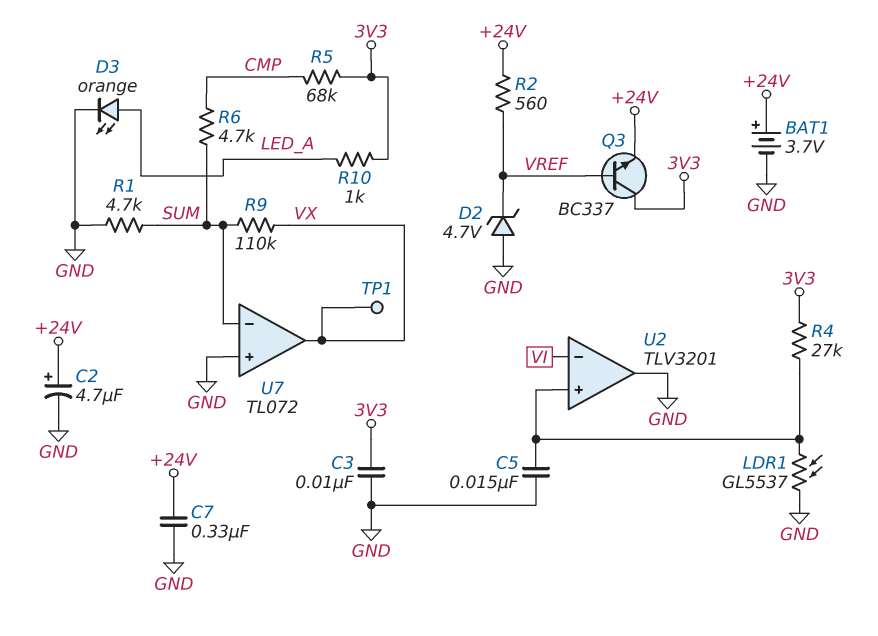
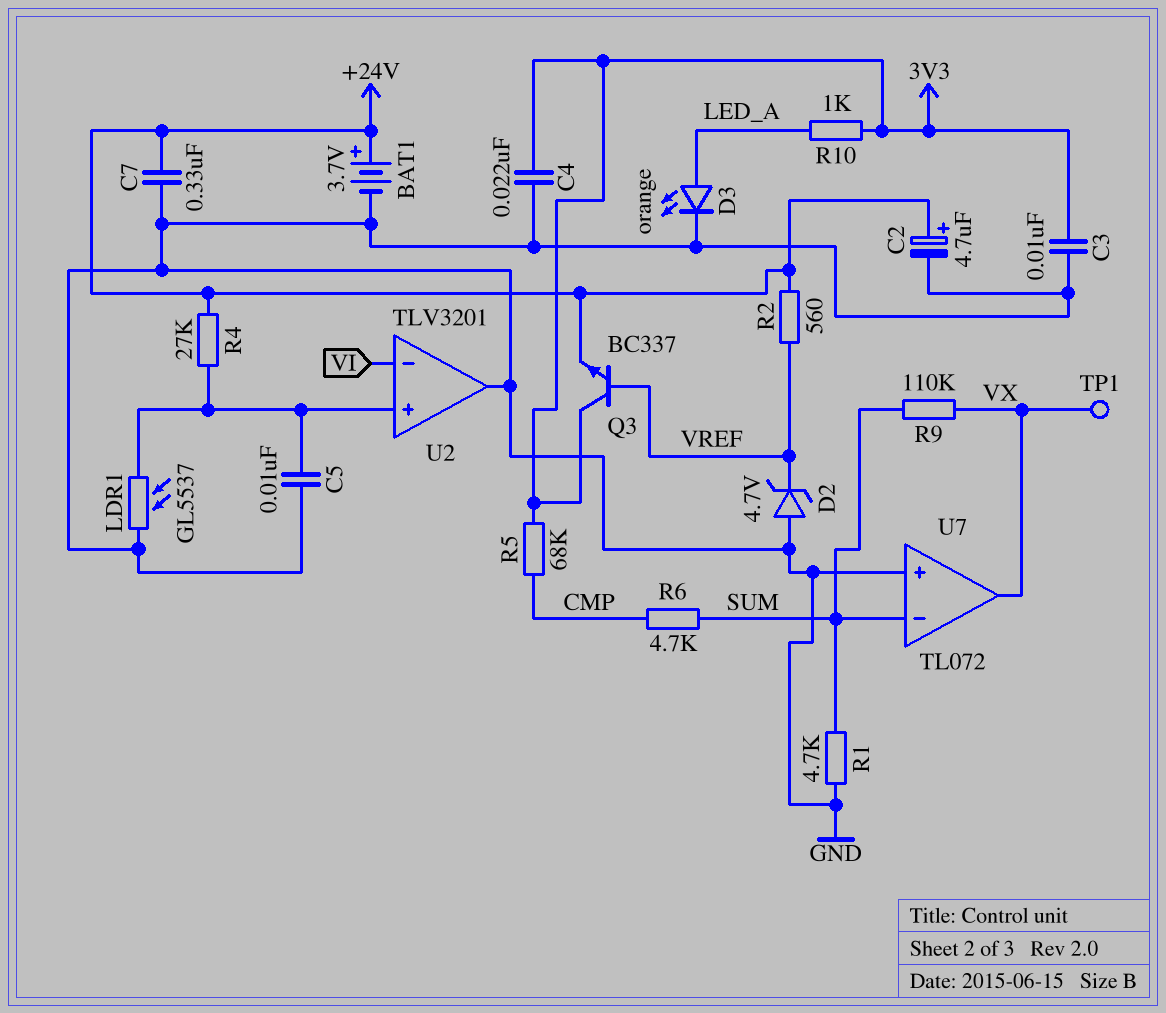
C4: none -> 22nF (3V3, GND)
C5: 15nF (GND, U2/in+) -> 10nF (GND, U2/in+)
R4: 27k (3V3, U2/in+) -> 27k (+24V, U2/in+)

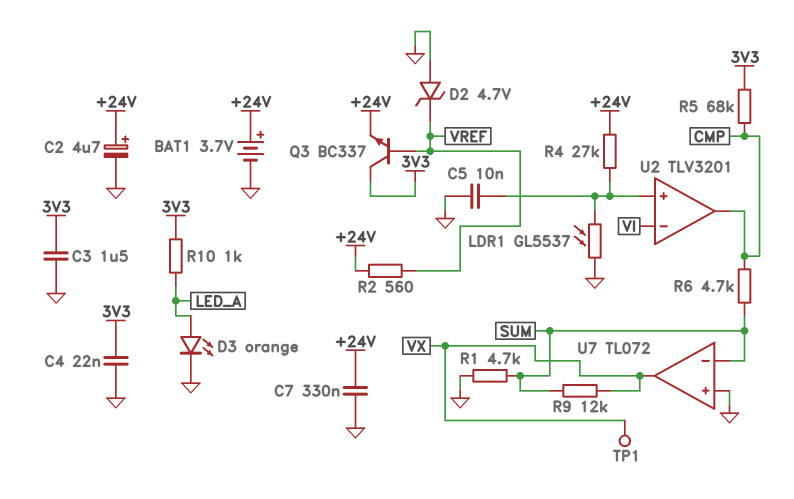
C3: 10nF (3V3, GND) -> 1.5uF (3V3, GND)
R9: 110k (SUM, VX) -> 12k (SUM, VX)
U2 pin out: GND -> CMP

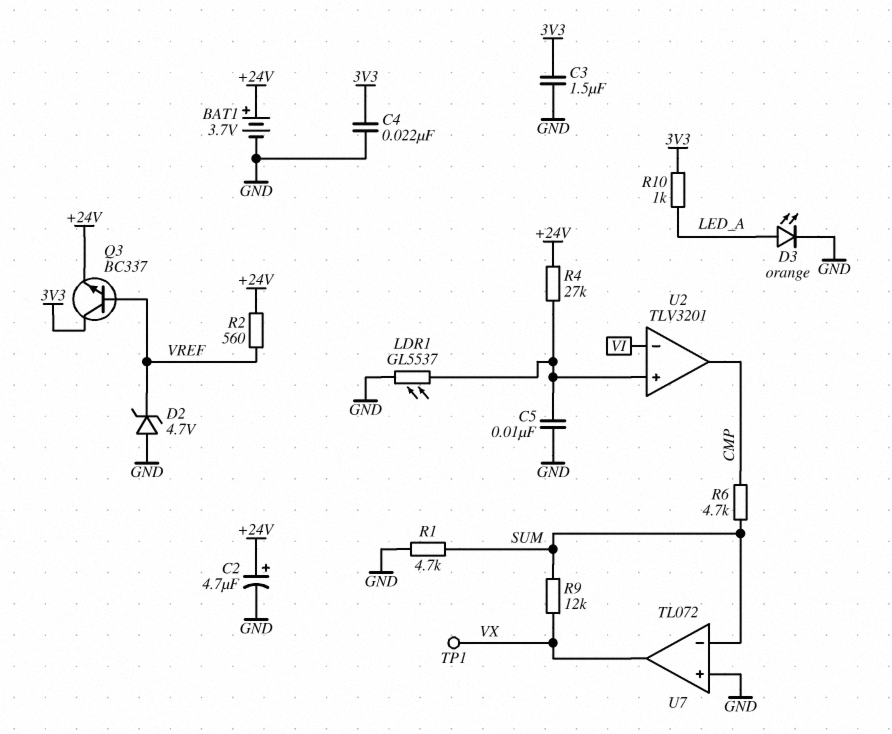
C7: 330nF (+24V, GND) -> none
R5: 68k (3V3, CMP) -> none

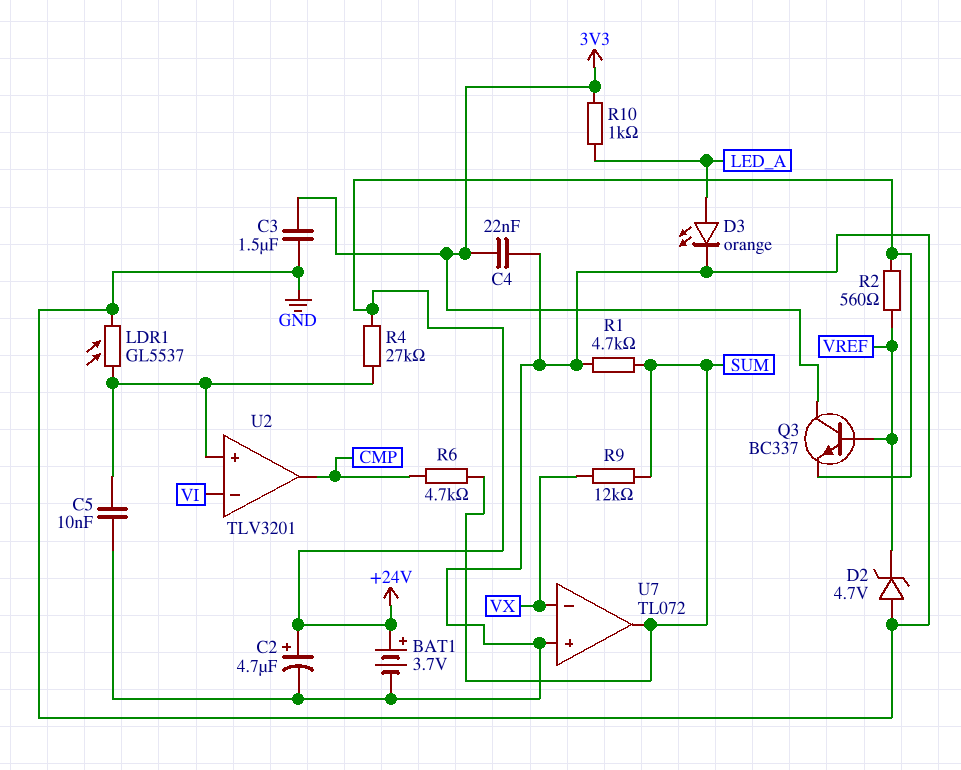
TP1: test point (VX) -> none
U7 pin in-: SUM -> VX
U7 pin out: VX -> SUM

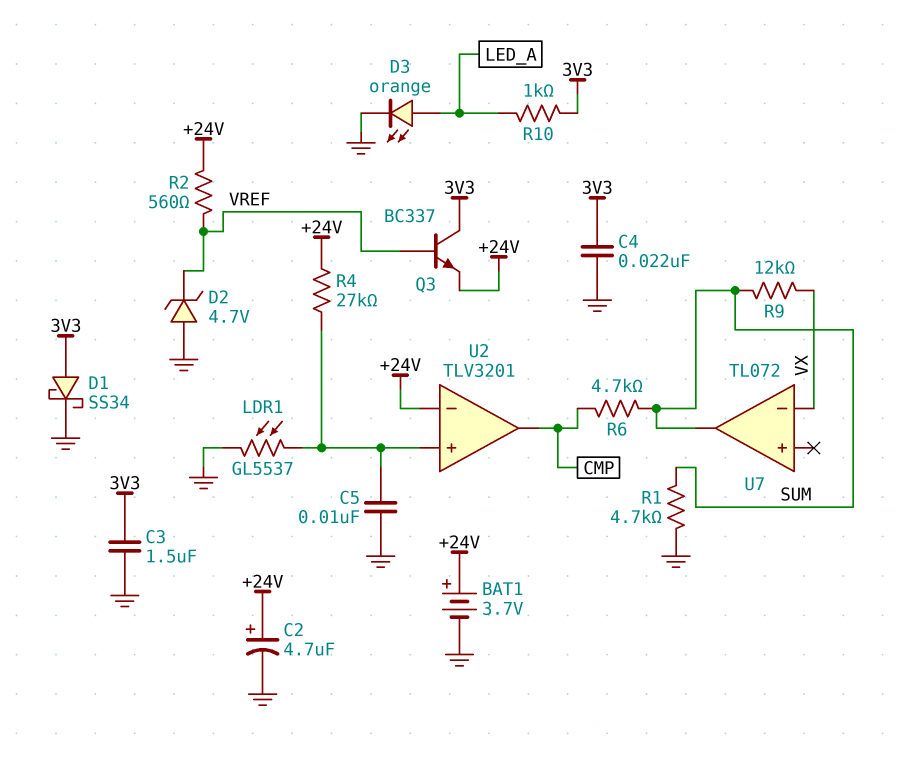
D1: none -> schottky SS34 (A 3V3, K GND)
U2 pin in-: VI -> +24V
U7 pin in+: GND -> none

